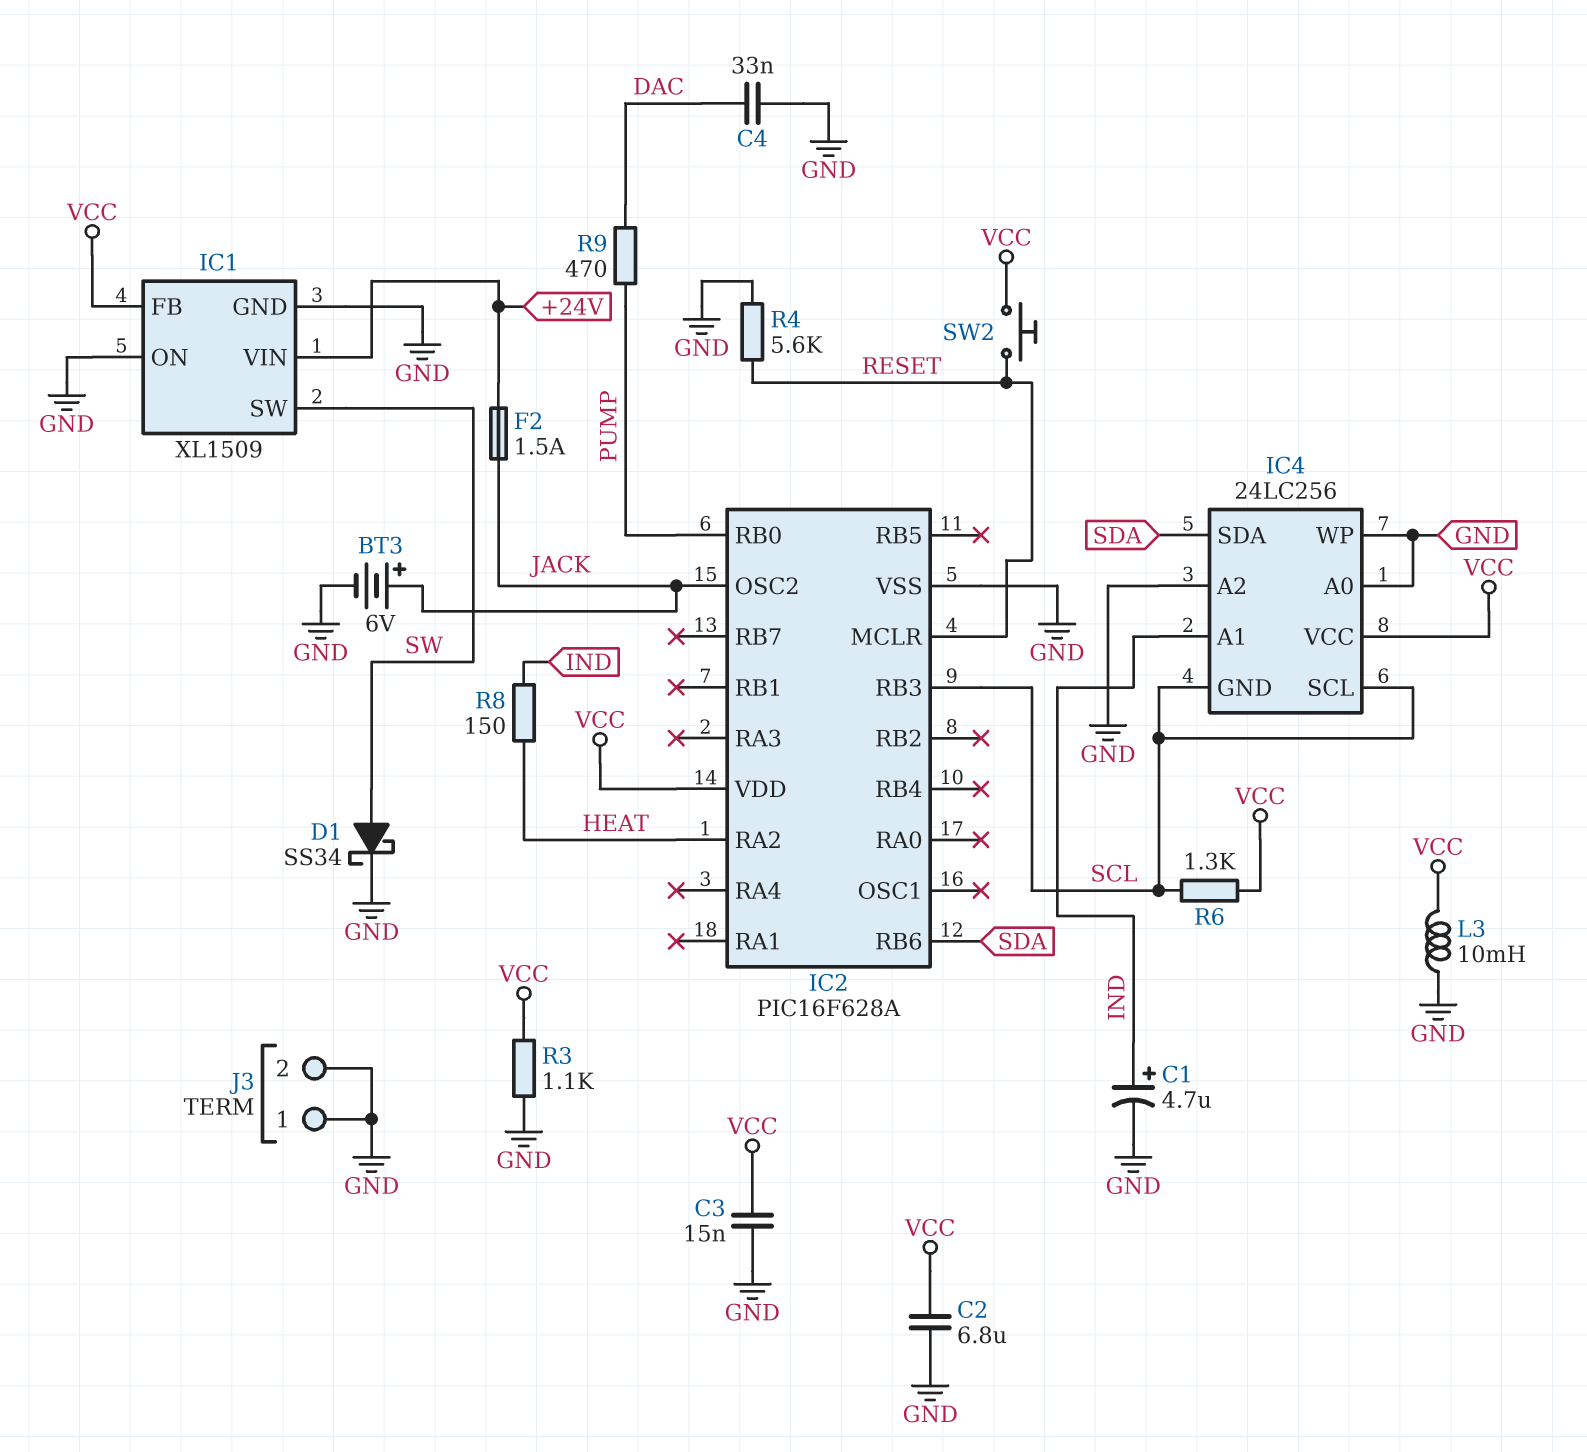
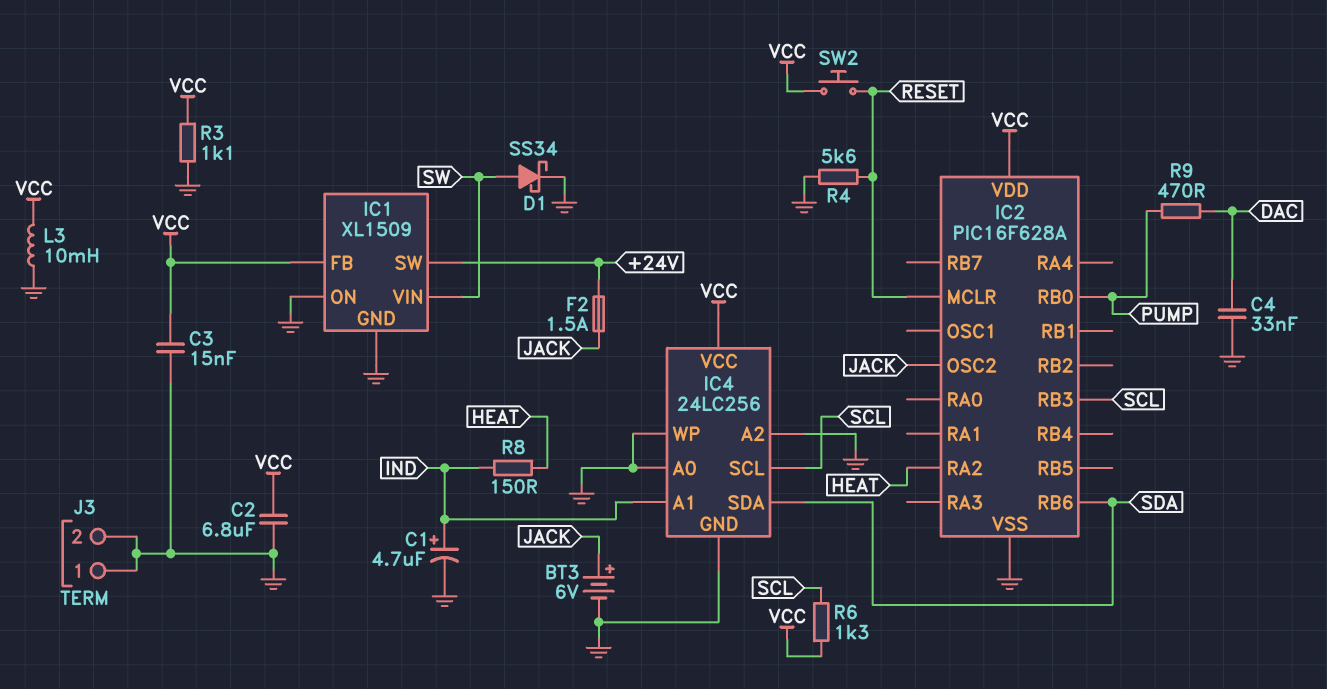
IC1 pin SW: SW -> +24V
IC1 pin VIN: +24V -> SW
IC4 pin GND: SCL -> GND

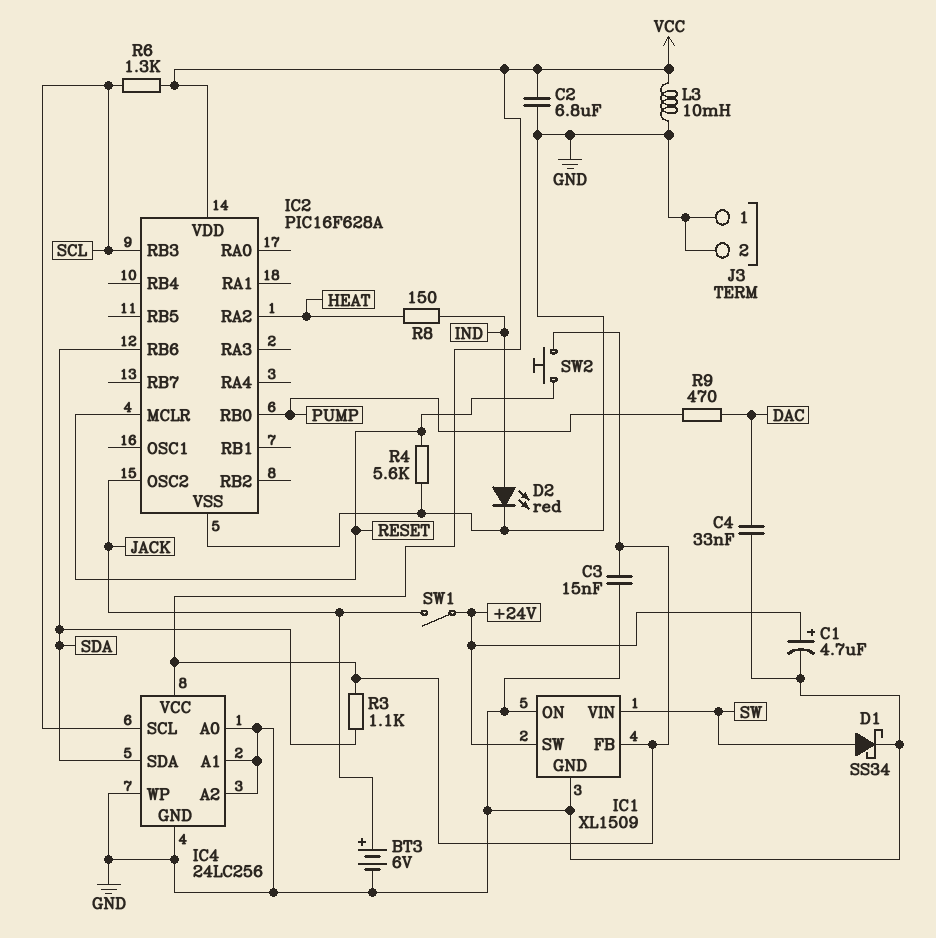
C1: 4.7uF (plus IND, minus GND) -> 4.7uF (plus +24V, minus GND)
D2: none -> LED red (A IND, K GND)
F2: 1.5A (+24V, JACK) -> none
IC4 pin A1: IND -> GND
R3: 1.1k (GND, VCC) -> 1.1k (SDA, VCC)
SW1: none -> switch (+24V, JACK)

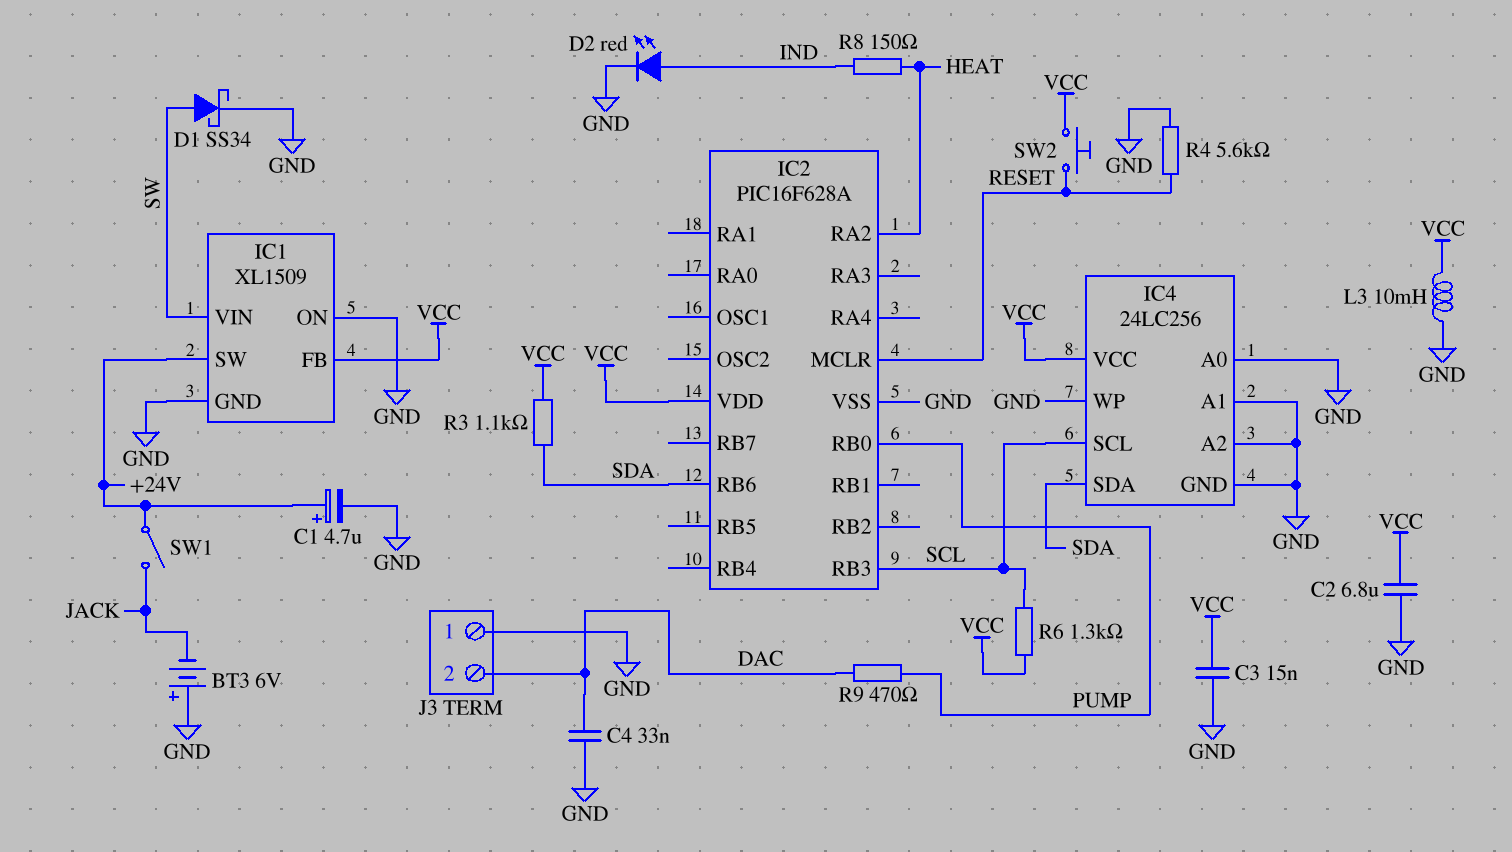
BT3: 6V (plus JACK, minus GND) -> 6V (plus GND, minus JACK)
IC2 pin OSC2: JACK -> none
J3 pin 2: GND -> DAC

